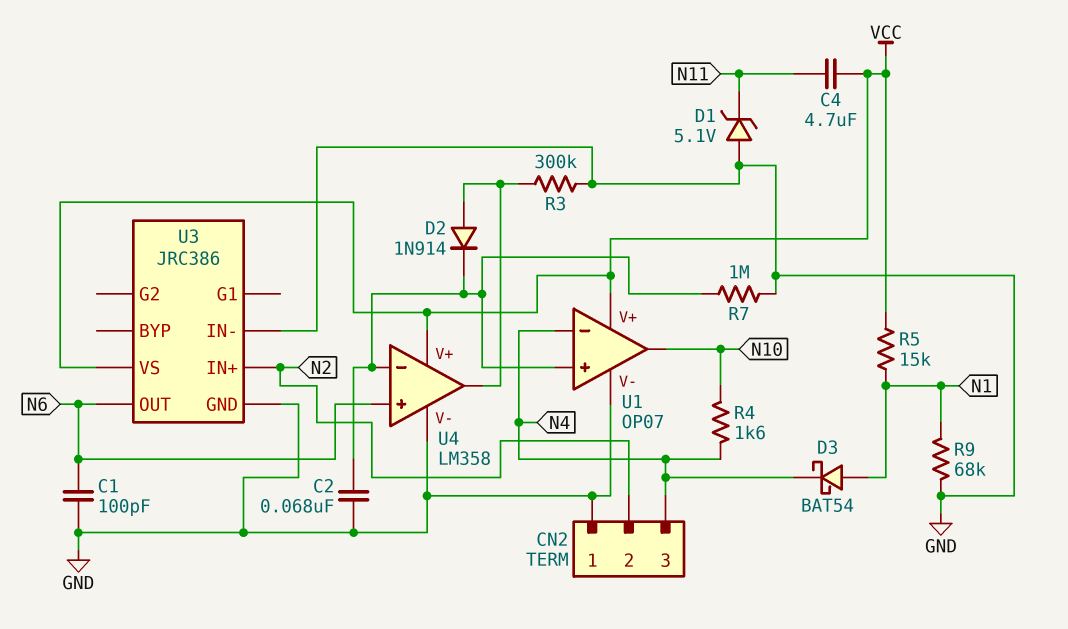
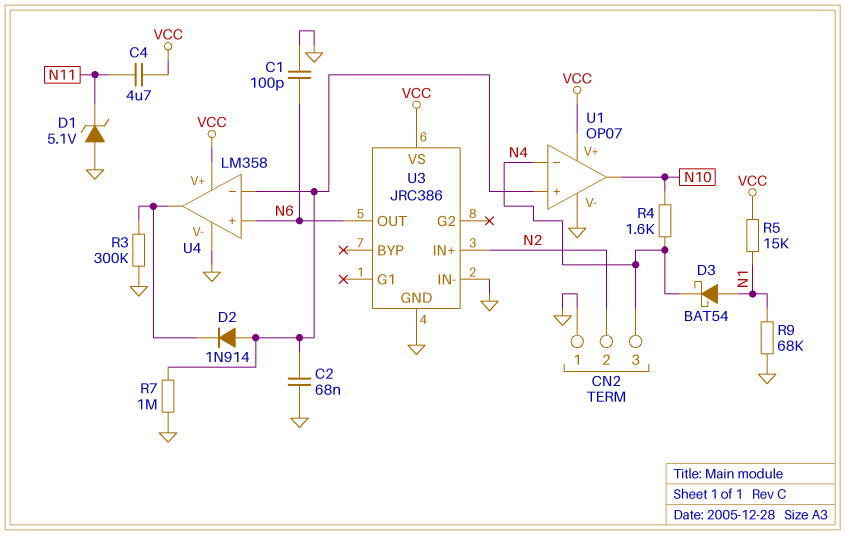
D2: diode 1N914 (A U4/out, K U1/in+) -> diode 1N914 (A U1/in+, K U4/out)

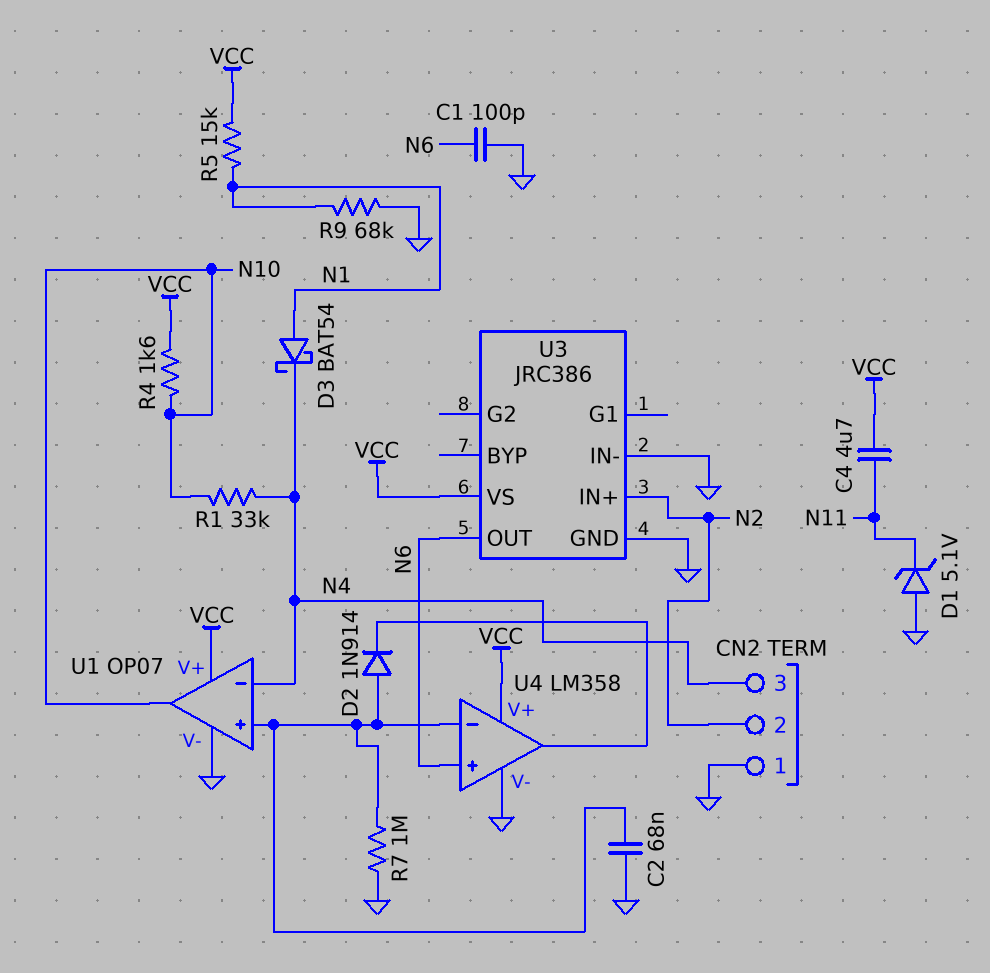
R1: none -> 33k (N4, N10)
R3: 300k (GND, U4/out) -> none
R4: 1.6k (N4, N10) -> 1.6k (N10, VCC)

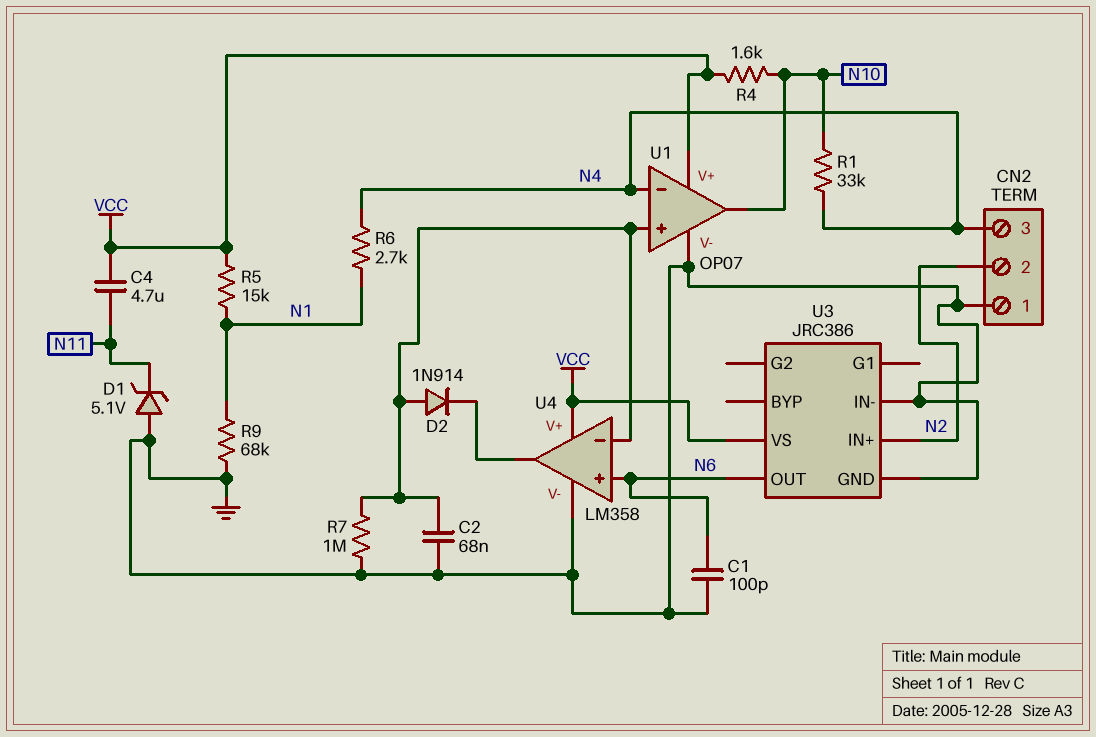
D3: schottky BAT54 (A N1, K N4) -> none
R6: none -> 2.7k (N1, N4)

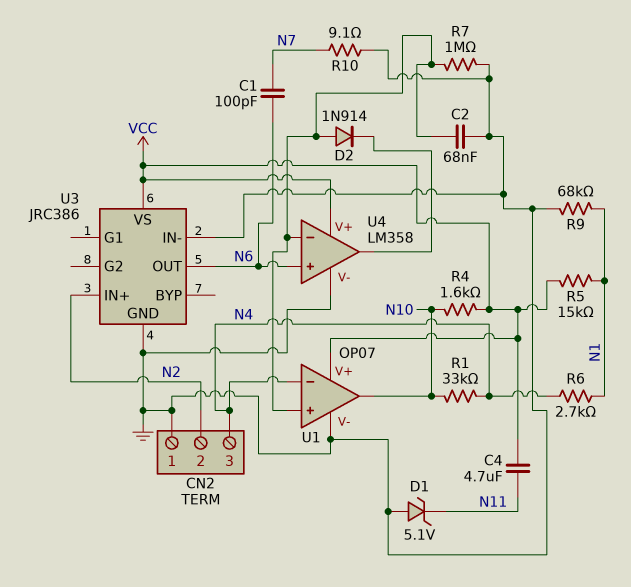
C1: 100pF (GND, N6) -> 100pF (N6, N7)
R10: none -> 9.1 (GND, N7)

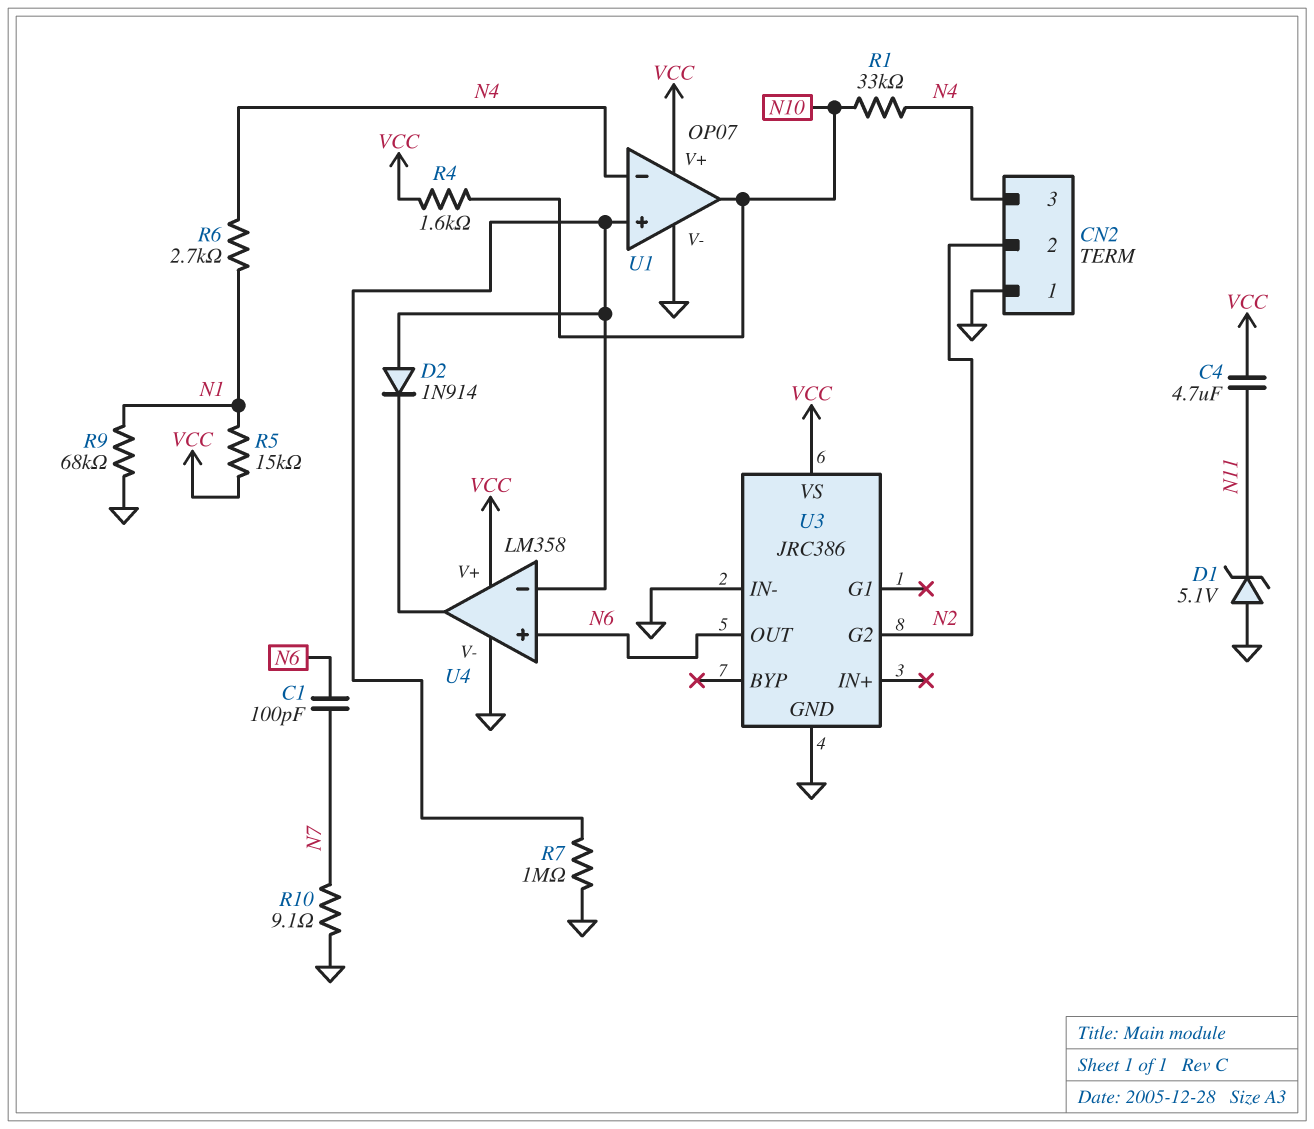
C2: 68nF (GND, U1/in+) -> none
U3 pin G2: none -> N2
U3 pin IN+: N2 -> none

